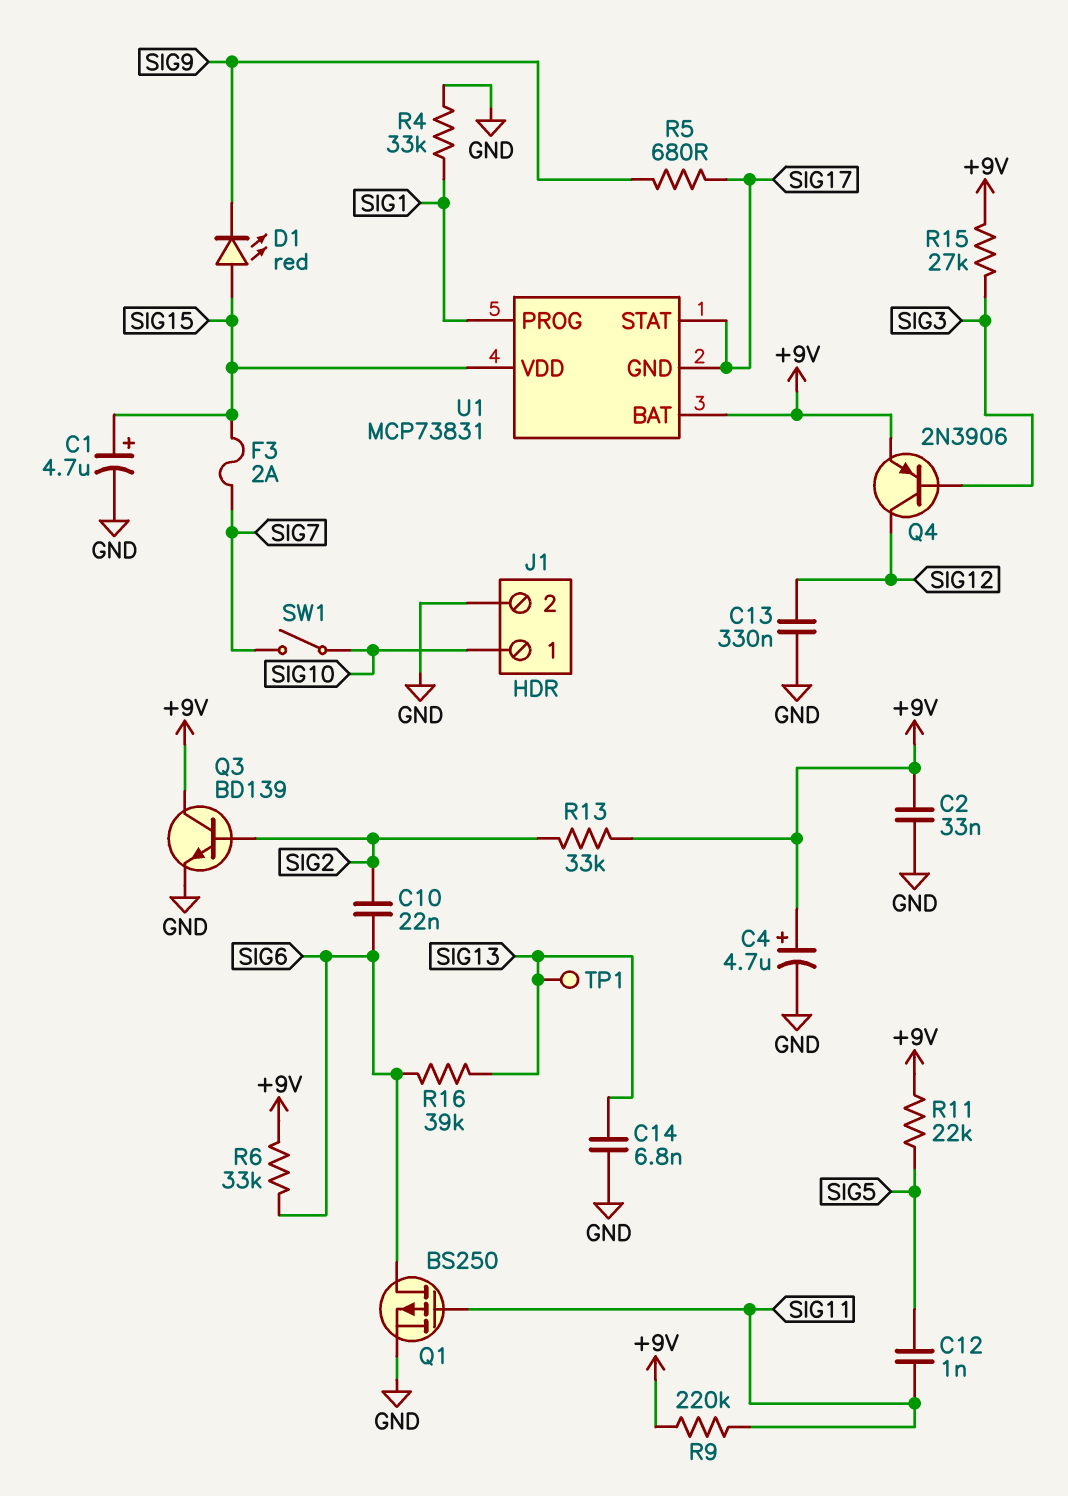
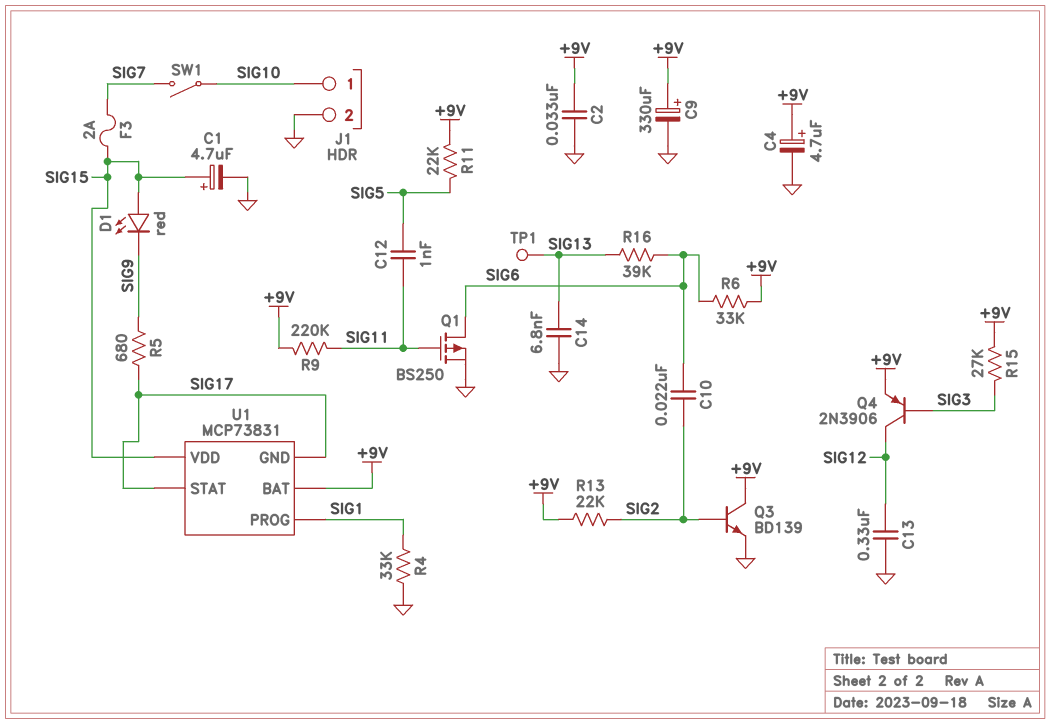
C9: none -> 330uF (plus +9V, minus GND)
R13: 33k (+9V, SIG2) -> 22k (+9V, SIG2)

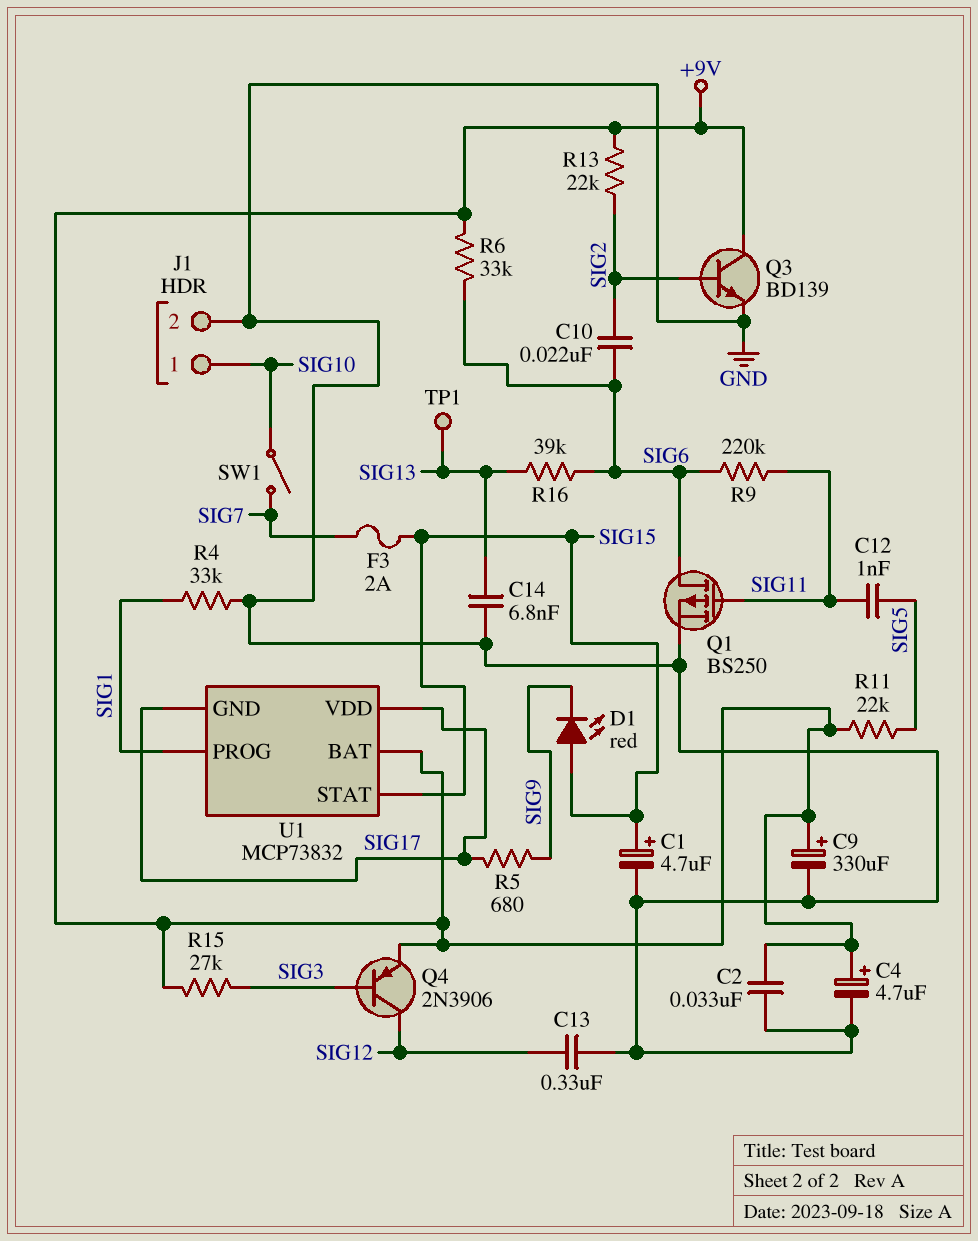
R9: 220k (+9V, SIG11) -> 220k (SIG6, SIG11)
U1: MCP73831 -> MCP73832
U1 pin STAT: SIG17 -> SIG15
U1 pin VDD: SIG15 -> SIG17

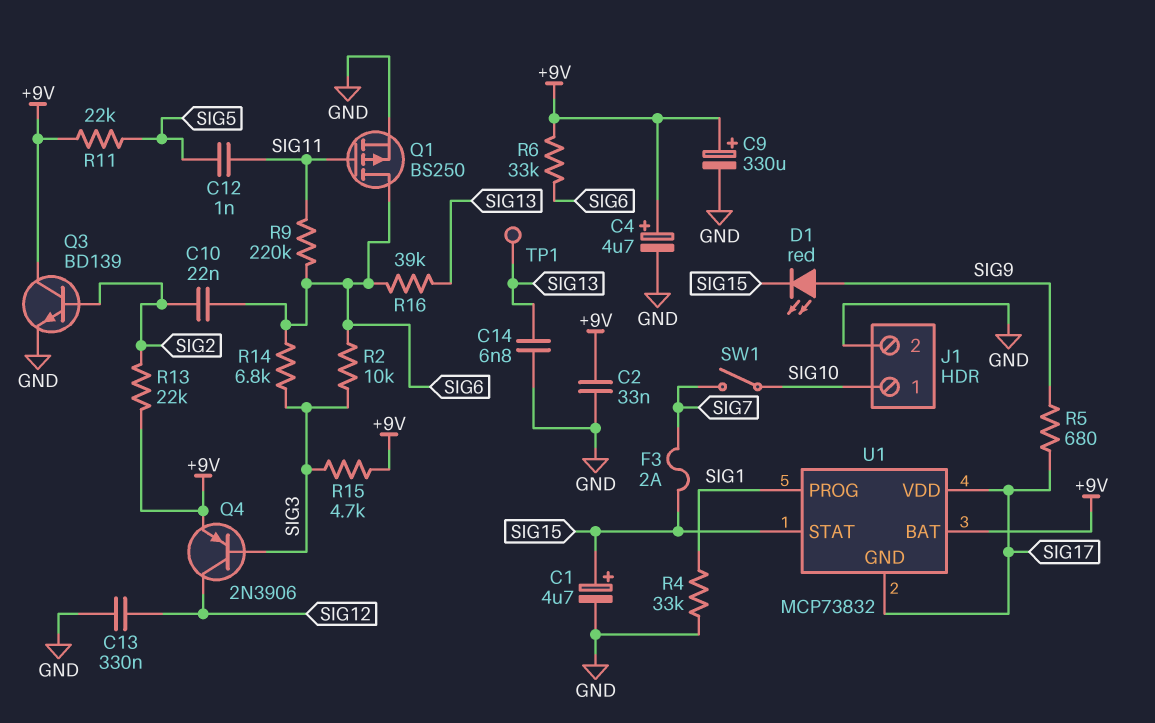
D1: LED red (A SIG15, K SIG9) -> LED red (A SIG9, K SIG15)
R2: none -> 10k (SIG3, SIG6)
R14: none -> 6.8k (SIG3, SIG6)
R15: 27k (+9V, SIG3) -> 4.7k (+9V, SIG3)

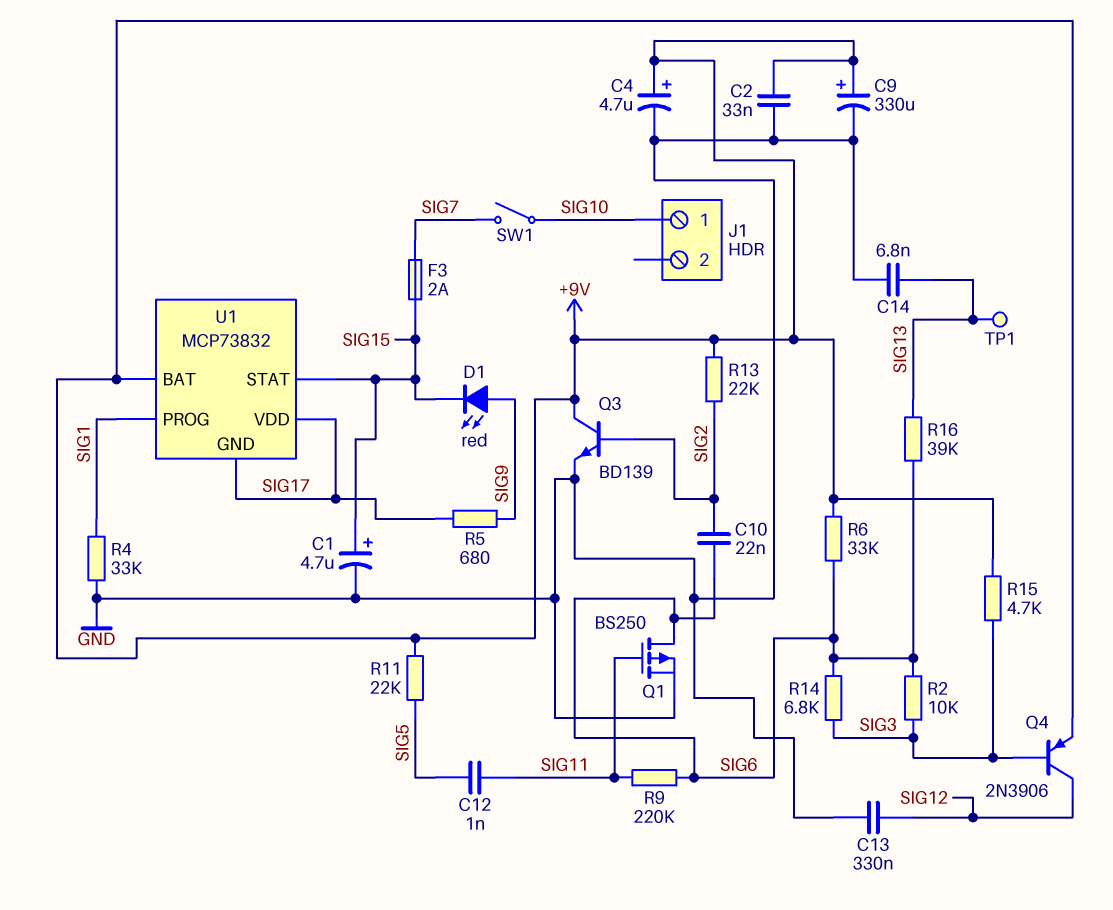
J1 pin 2: GND -> none

